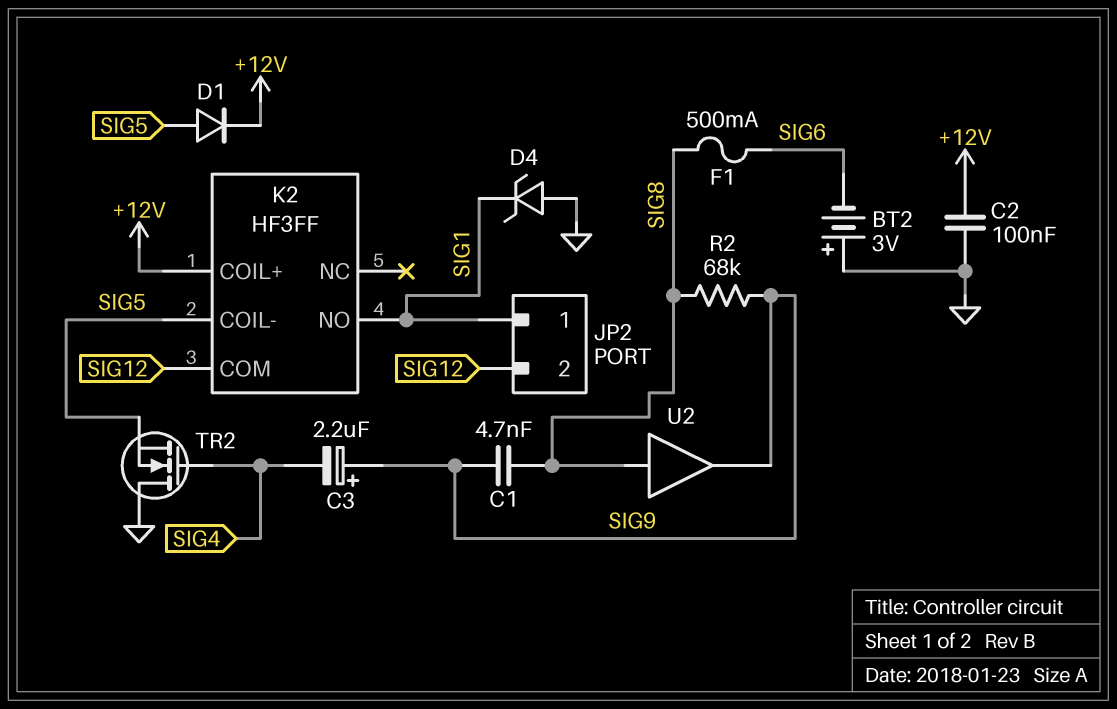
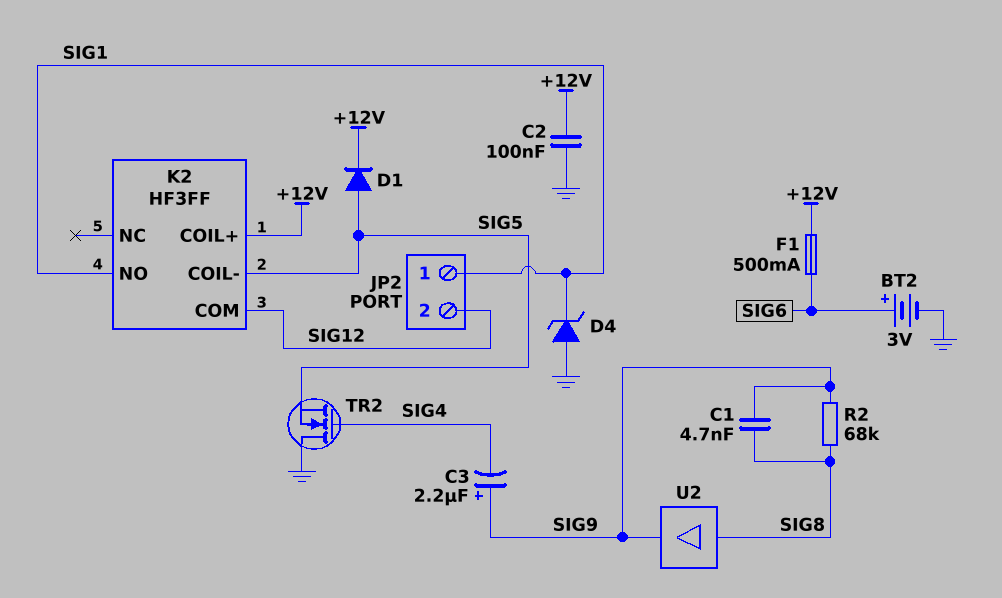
BT2: 3V (plus GND, minus SIG6) -> 3V (plus SIG6, minus GND)
F1: 500mA (SIG6, SIG8) -> 500mA (+12V, SIG6)

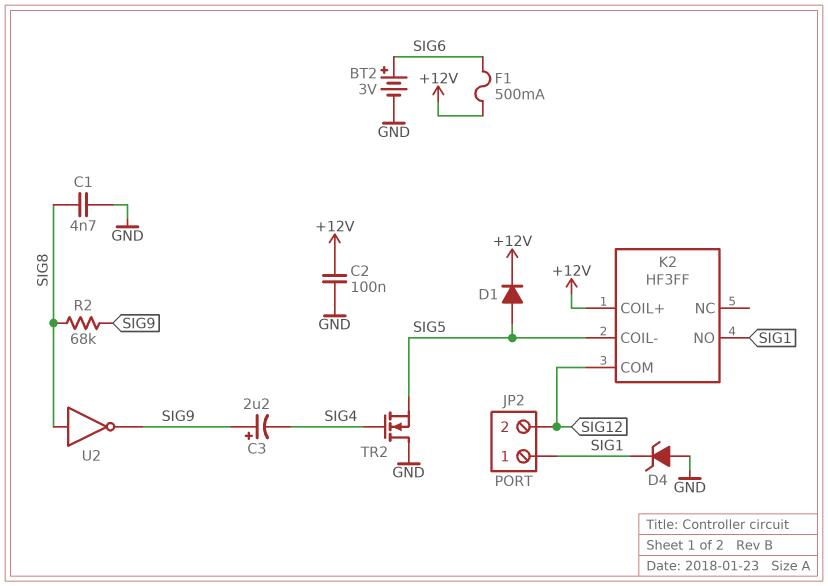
C1: 4.7nF (SIG8, SIG9) -> 4.7nF (GND, SIG8)
U2: buffer (in SIG8, out SIG9) -> NOT (in SIG8, out SIG9)

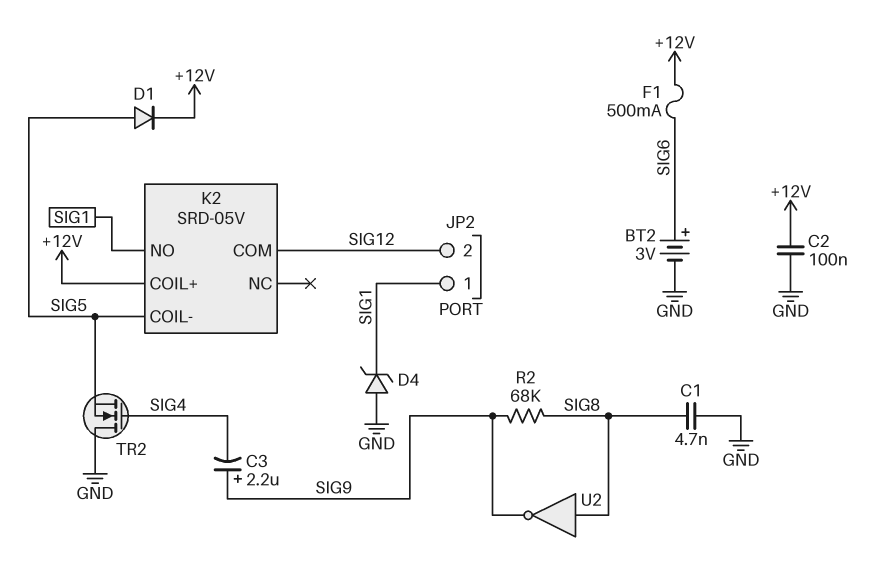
K2: HF3FF -> SRD-05V

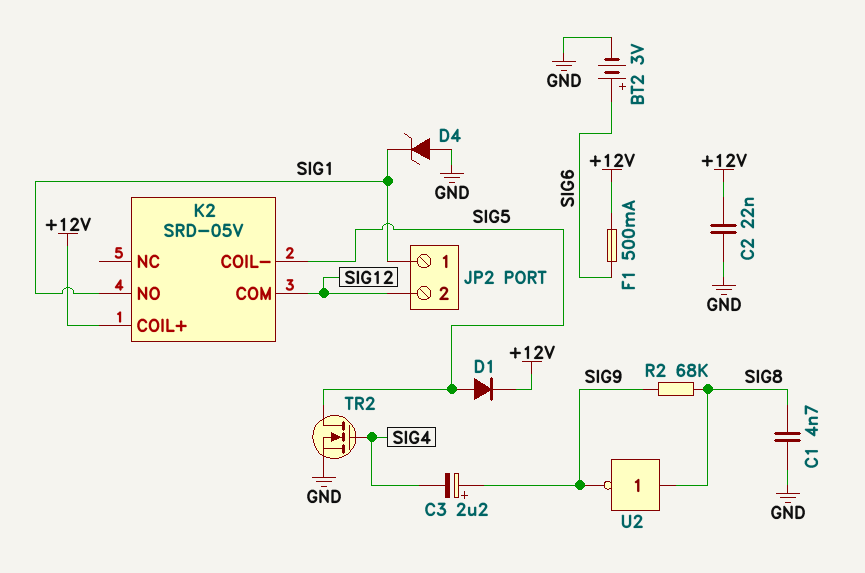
C2: 100nF (+12V, GND) -> 22nF (+12V, GND)
TR2: NMOS (G SIG4, D GND, S SIG5) -> NMOS (G SIG4, D SIG5, S GND)

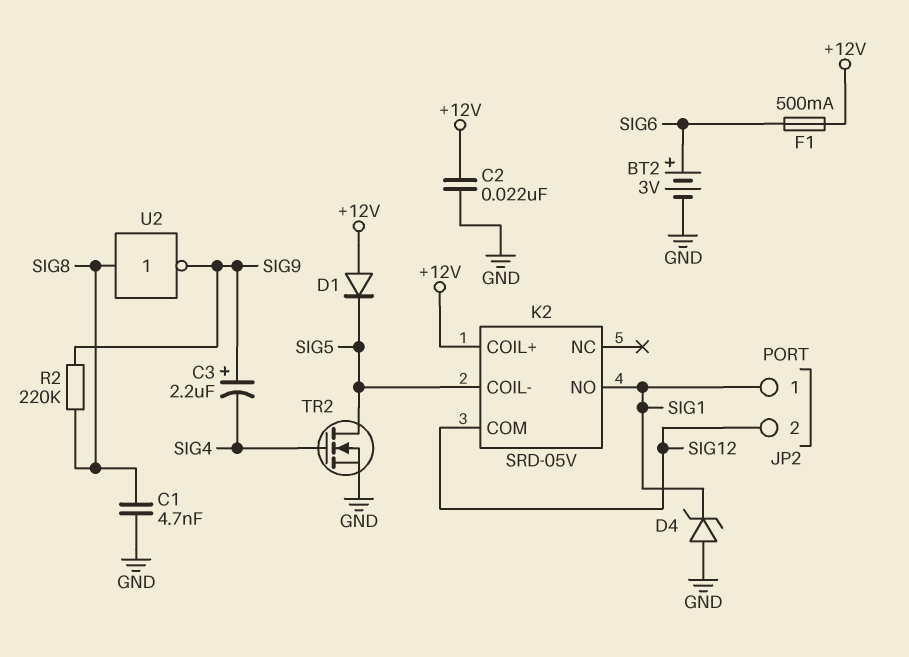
D1: diode (A SIG5, K +12V) -> diode (A +12V, K SIG5)
R2: 68k (SIG8, SIG9) -> 220k (SIG8, SIG9)

